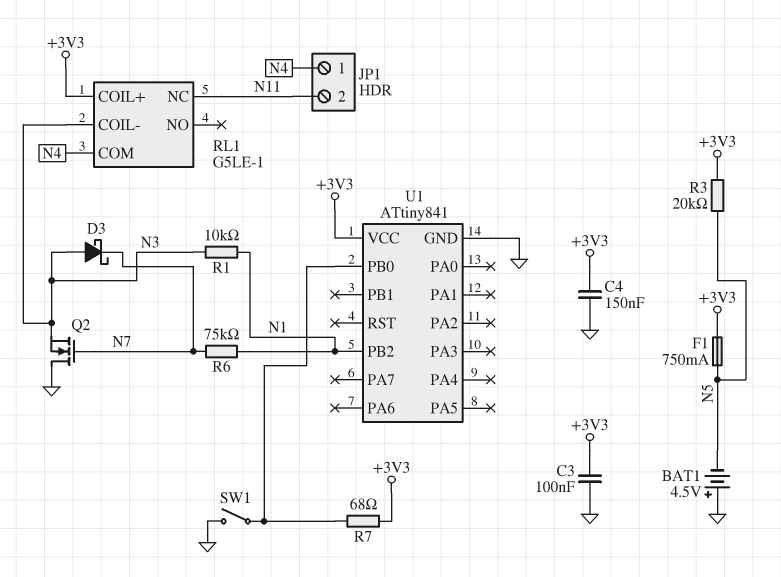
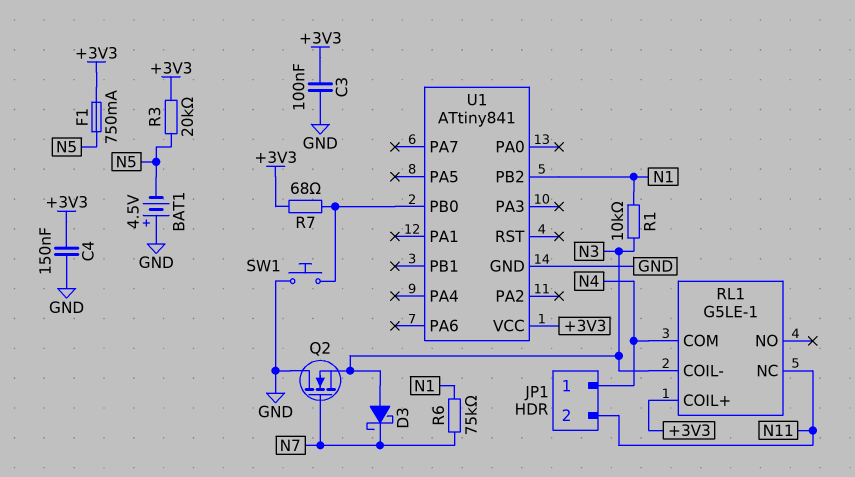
SW1: switch (GND, U1/PB0) -> button (GND, U1/PB0)

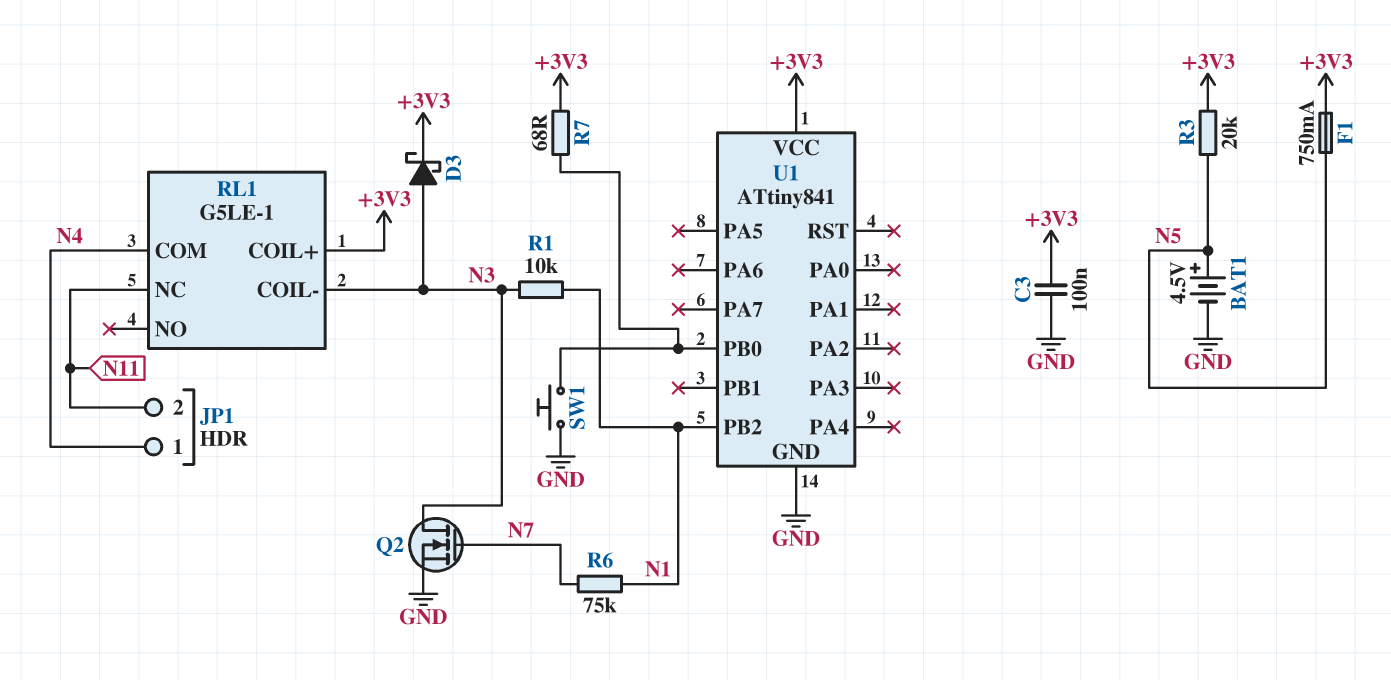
BAT1: 4.5V (plus GND, minus N5) -> 4.5V (plus N5, minus GND)
C4: 150nF (+3V3, GND) -> none
D3: schottky (A N3, K N7) -> schottky (A N3, K +3V3)
Q2: NMOS (G N7, D GND, S N3) -> NMOS (G N7, D N3, S GND)

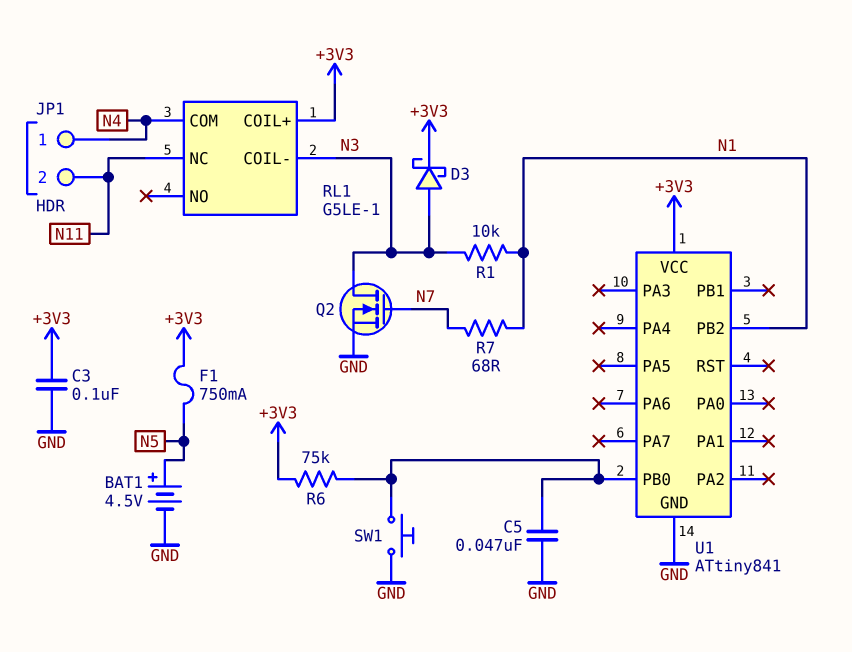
C5: none -> 47nF (GND, U1/PB0)
R3: 20k (+3V3, N5) -> none
R6: 75k (N1, N7) -> 75k (+3V3, U1/PB0)
R7: 68 (+3V3, U1/PB0) -> 68 (N1, N7)

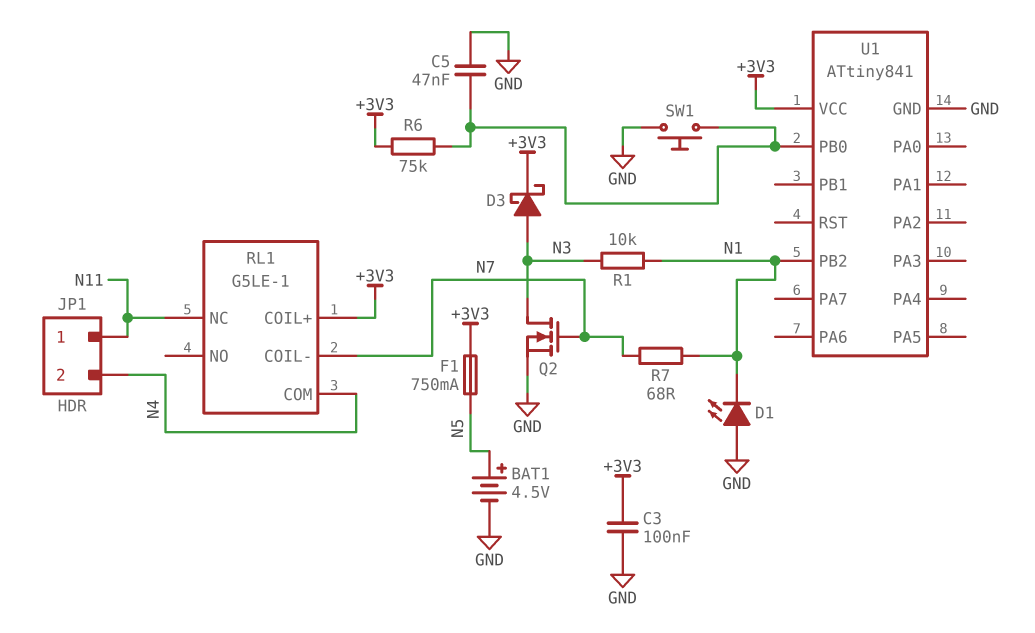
D1: none -> LED (A GND, K N1)
JP1 pin 1: N4 -> N11
JP1 pin 2: N11 -> N4
RL1 pin COIL-: N3 -> N7

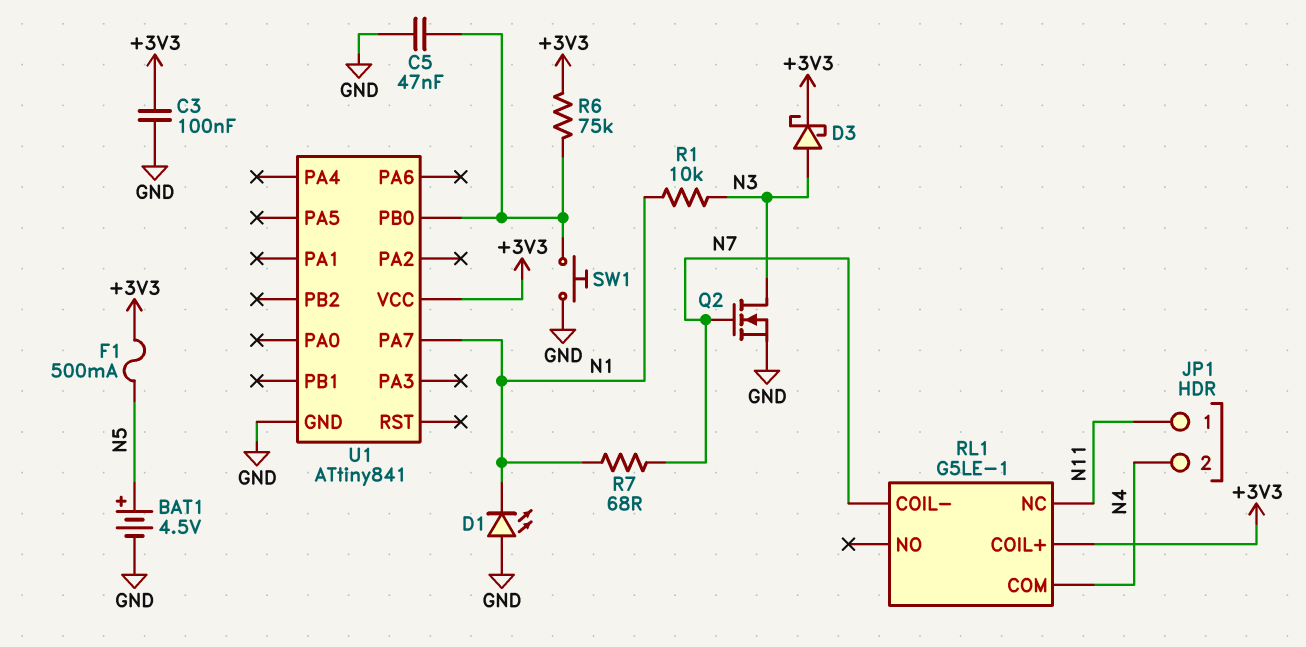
F1: 750mA (+3V3, N5) -> 500mA (+3V3, N5)
U1 pin PA7: none -> N1
U1 pin PB2: N1 -> none

